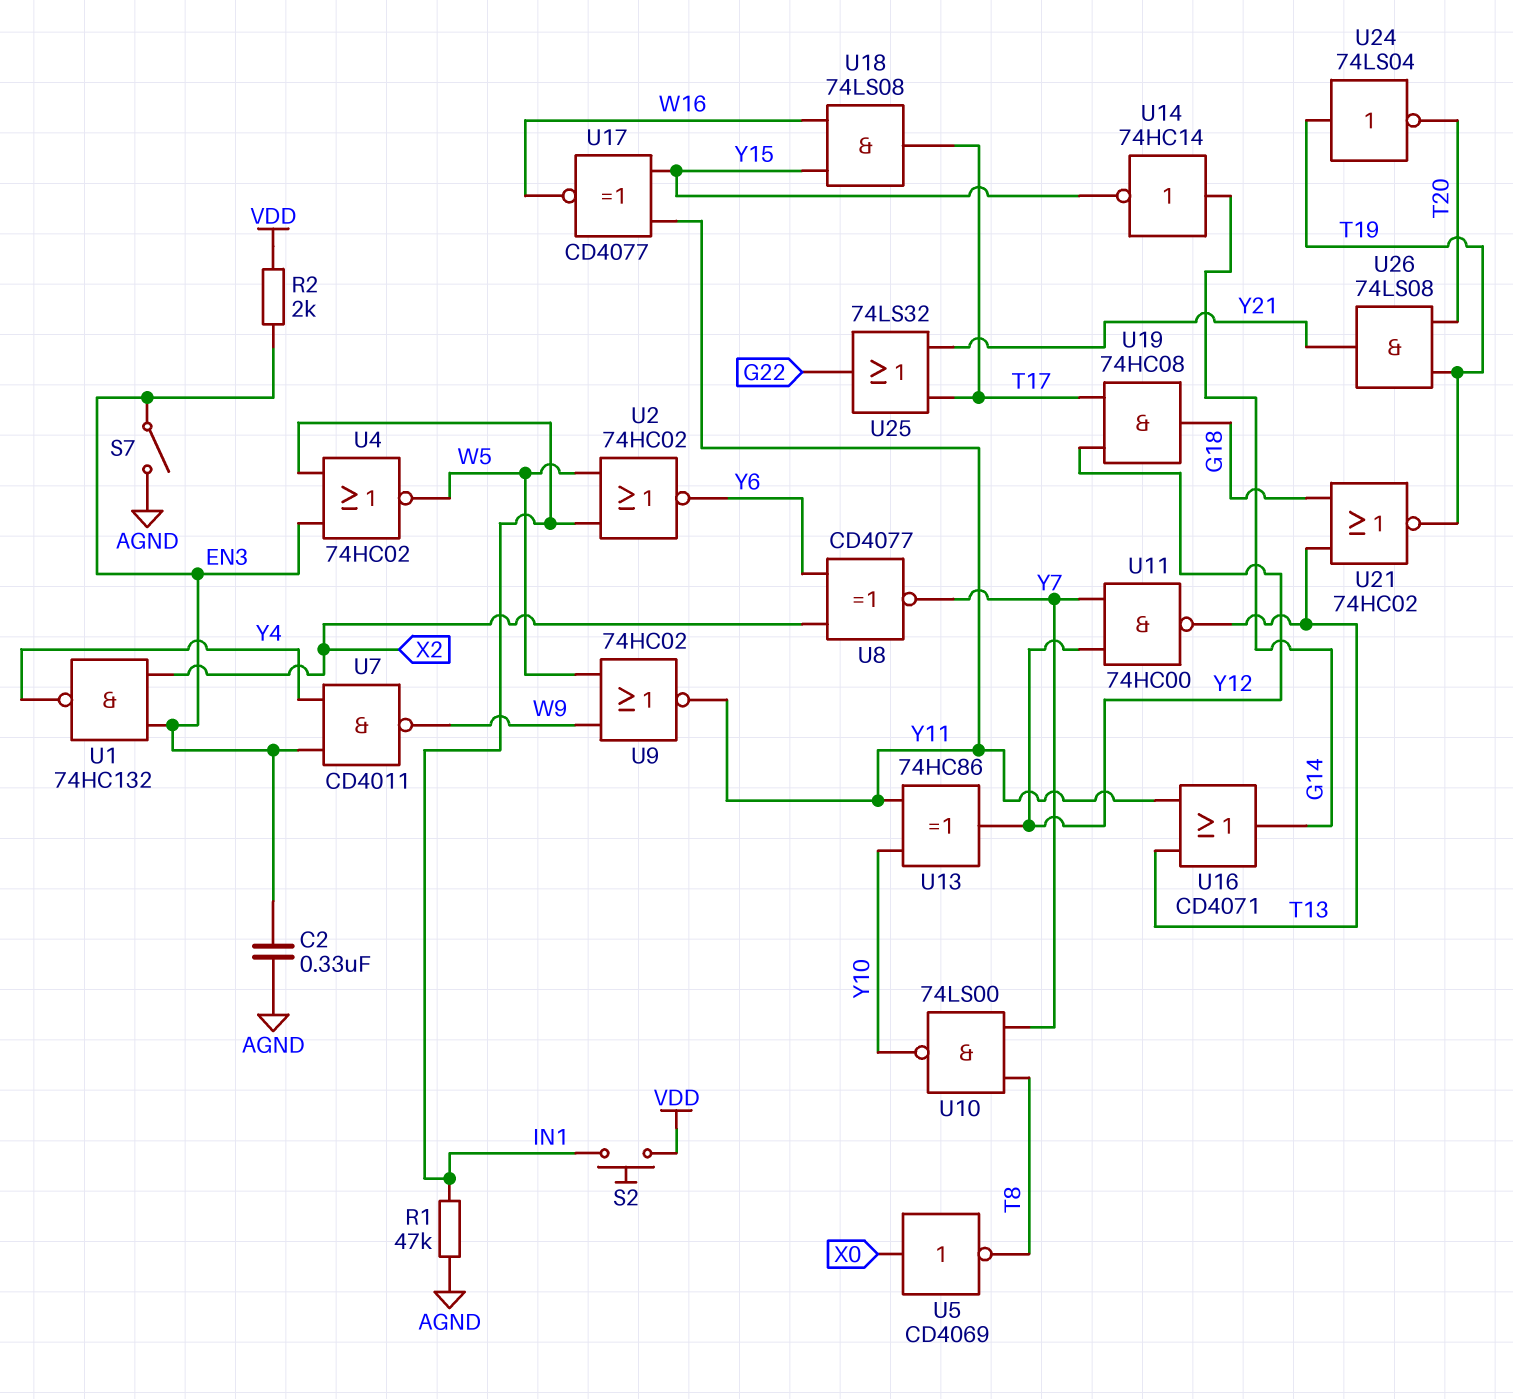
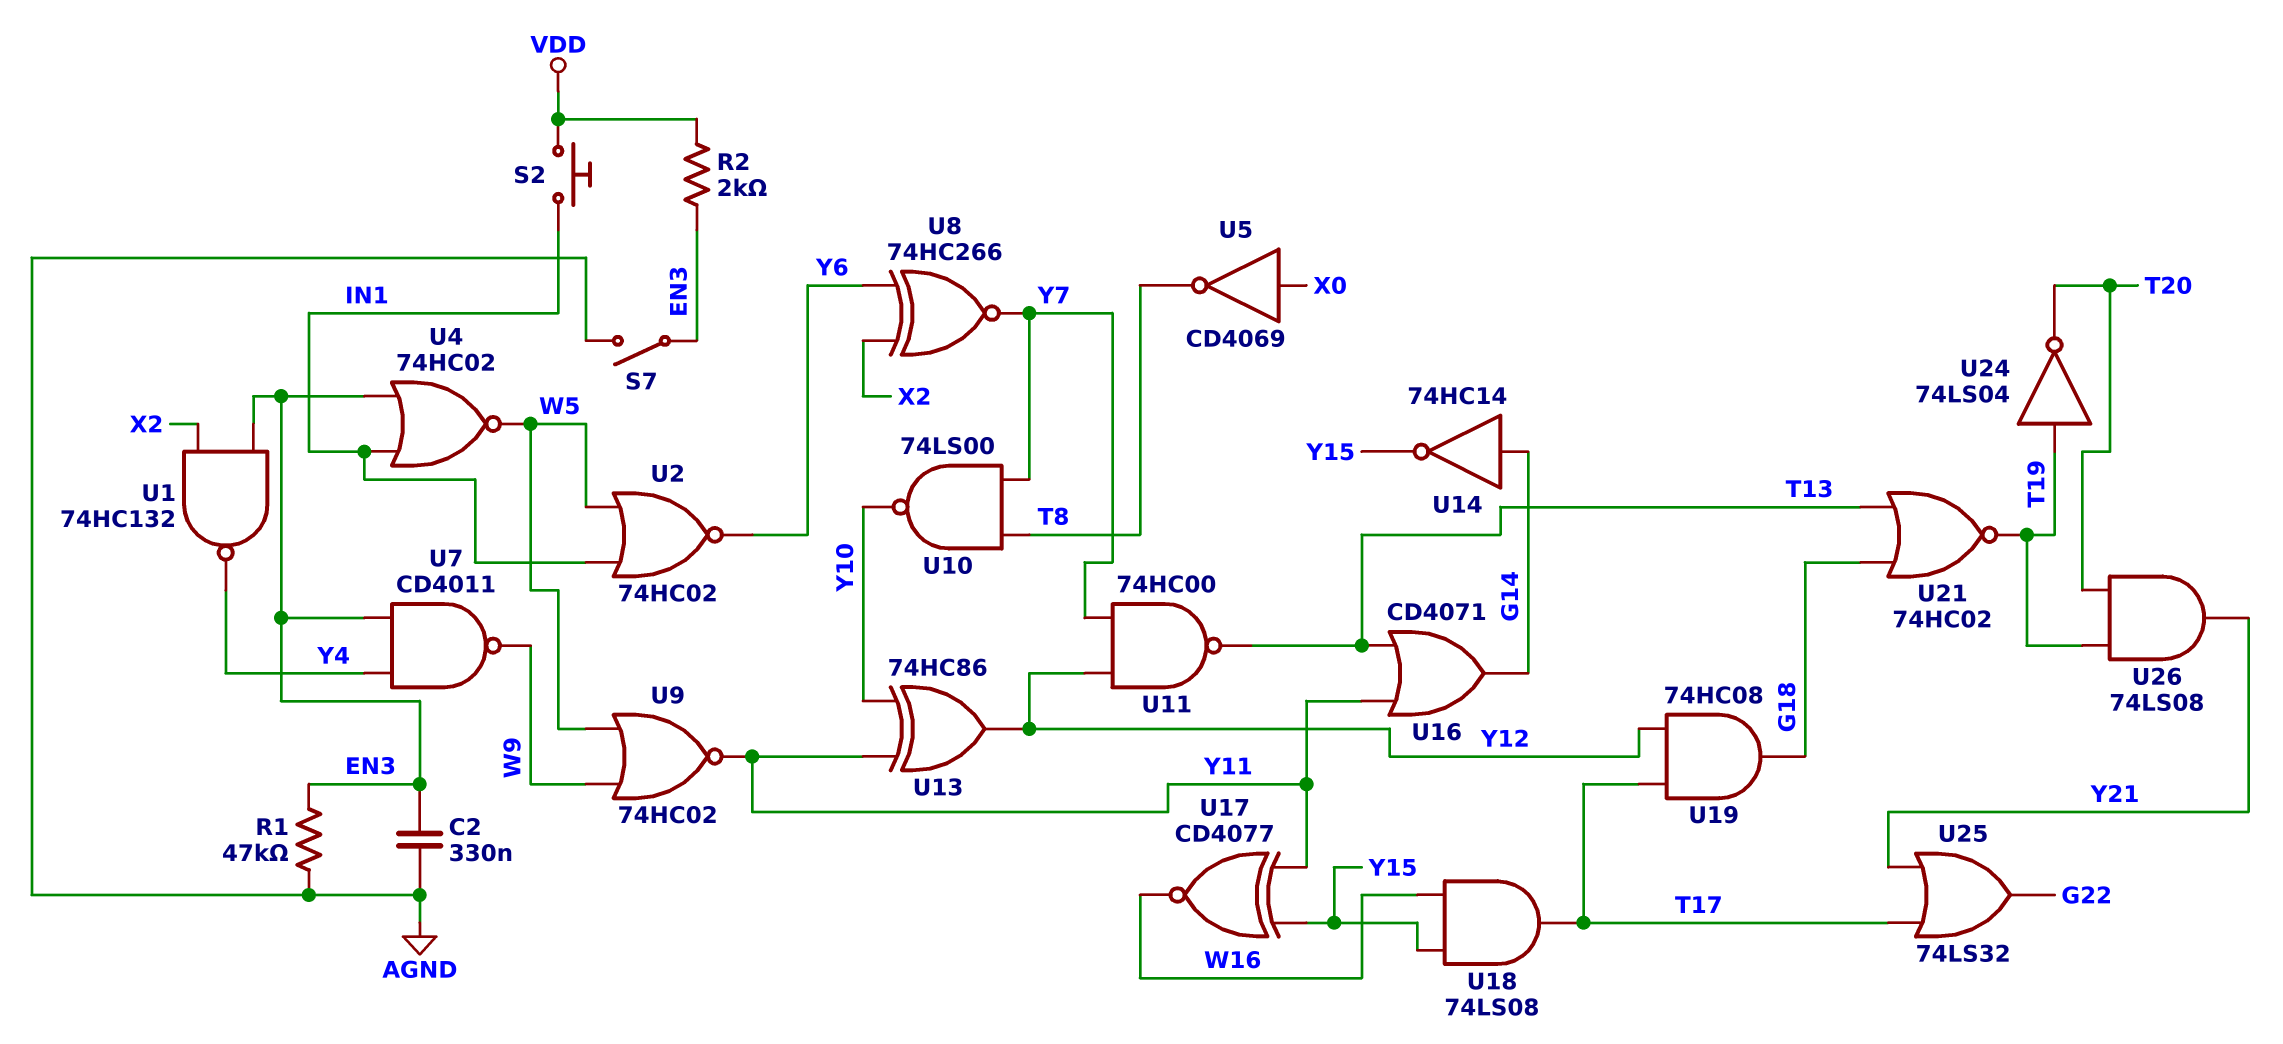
R1: 47k (AGND, IN1) -> 47k (AGND, EN3)
U8: XNOR CD4077 (in X2, in Y6, out Y7) -> XNOR 74HC266 (in X2, in Y6, out Y7)

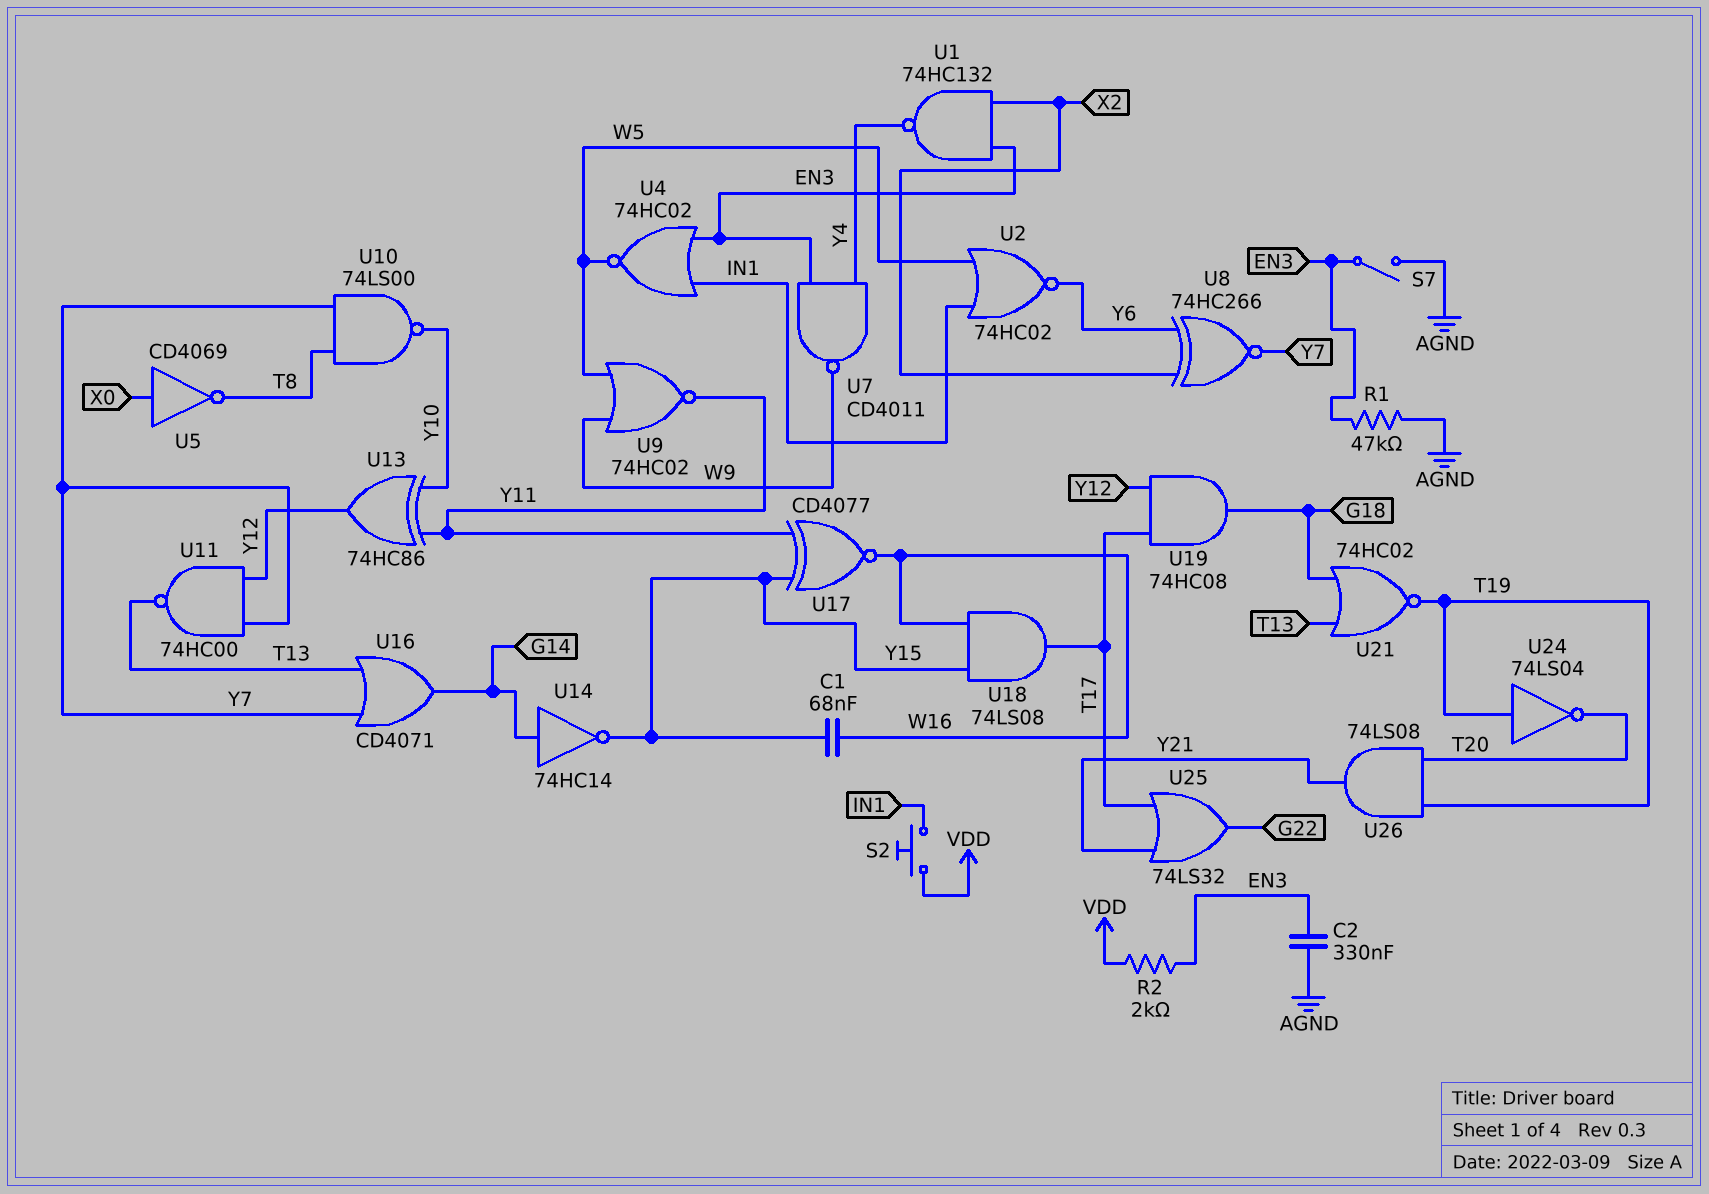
C1: none -> 68nF (W16, Y15)
U16: OR CD4071 (in T13, in Y11, out G14) -> OR CD4071 (in T13, in Y7, out G14)

